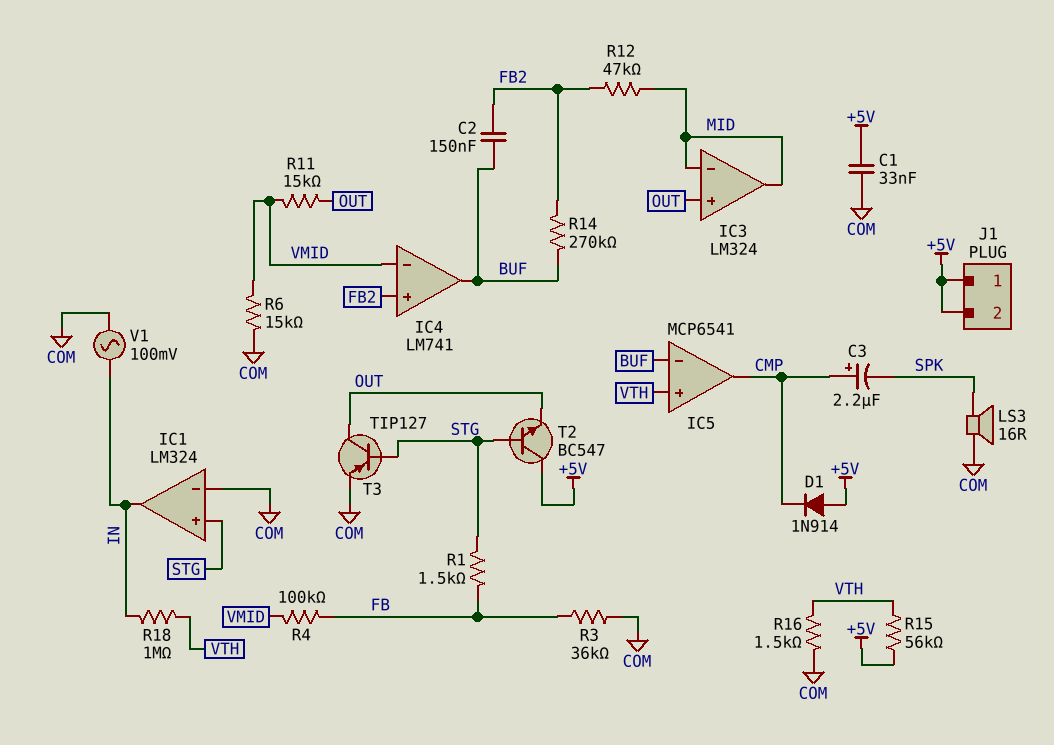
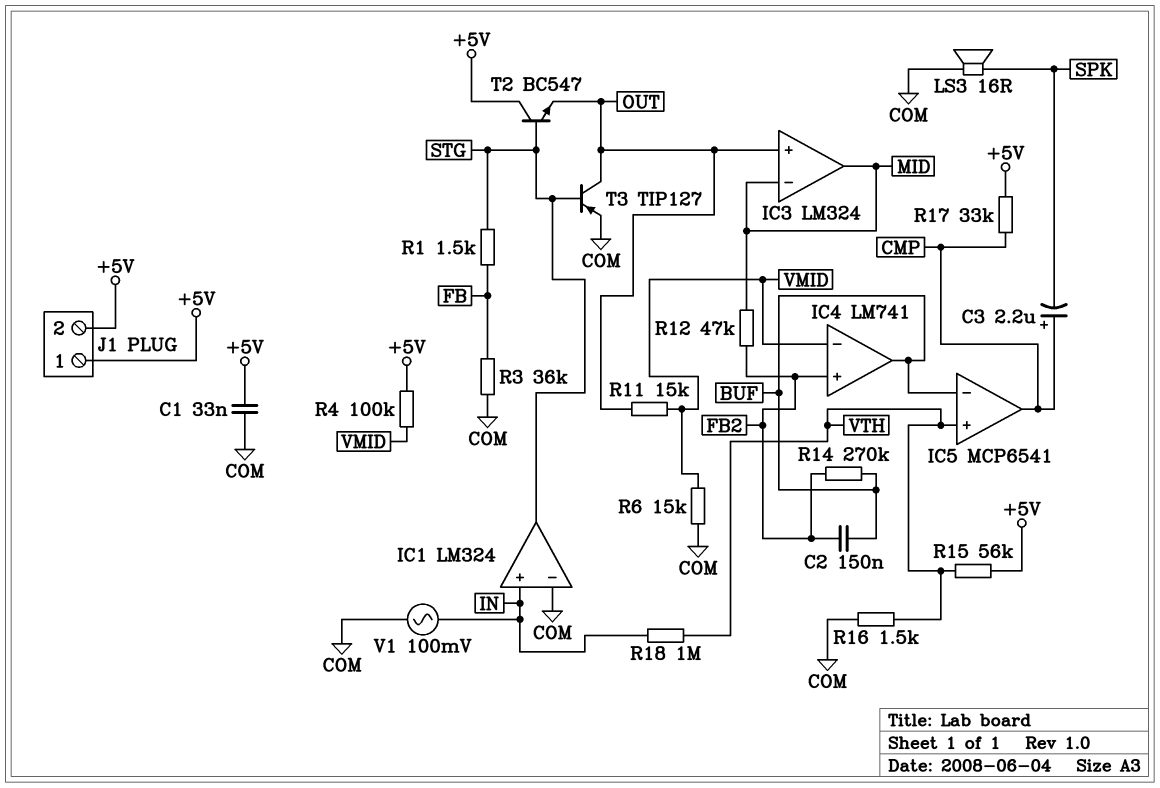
D1: diode 1N914 (A +5V, K CMP) -> none
IC1 pin in+: STG -> IN
IC1 pin out: IN -> STG
R4: 100k (FB, VMID) -> 100k (+5V, VMID)
R17: none -> 33k (+5V, CMP)

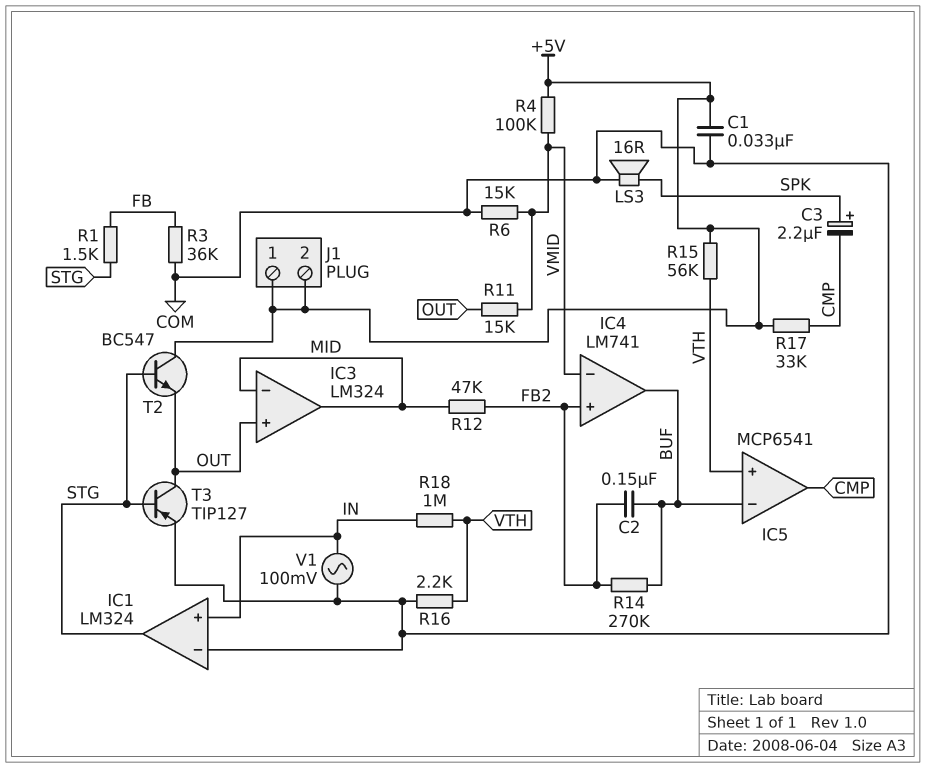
C3: 2.2uF (plus CMP, minus SPK) -> 2.2uF (plus SPK, minus CMP)
R16: 1.5k (COM, VTH) -> 2.2k (COM, VTH)

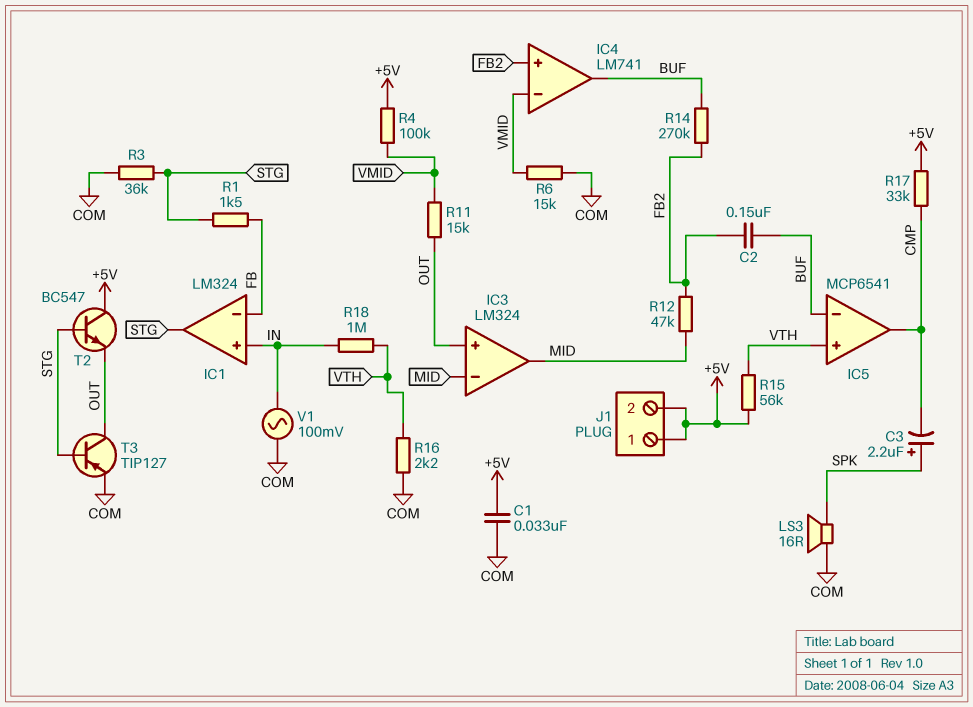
IC1 pin in-: COM -> FB
R3: 36k (COM, FB) -> 36k (COM, STG)

